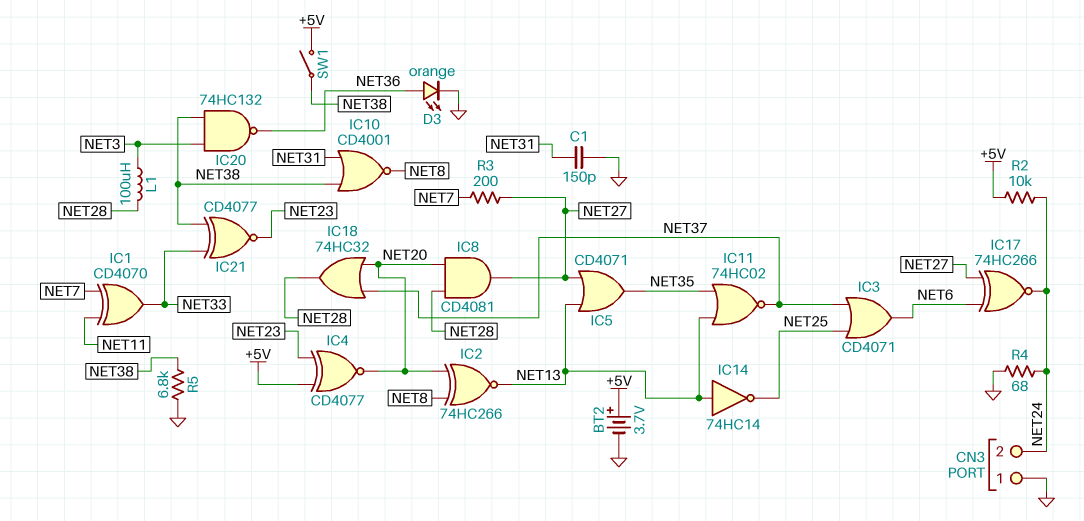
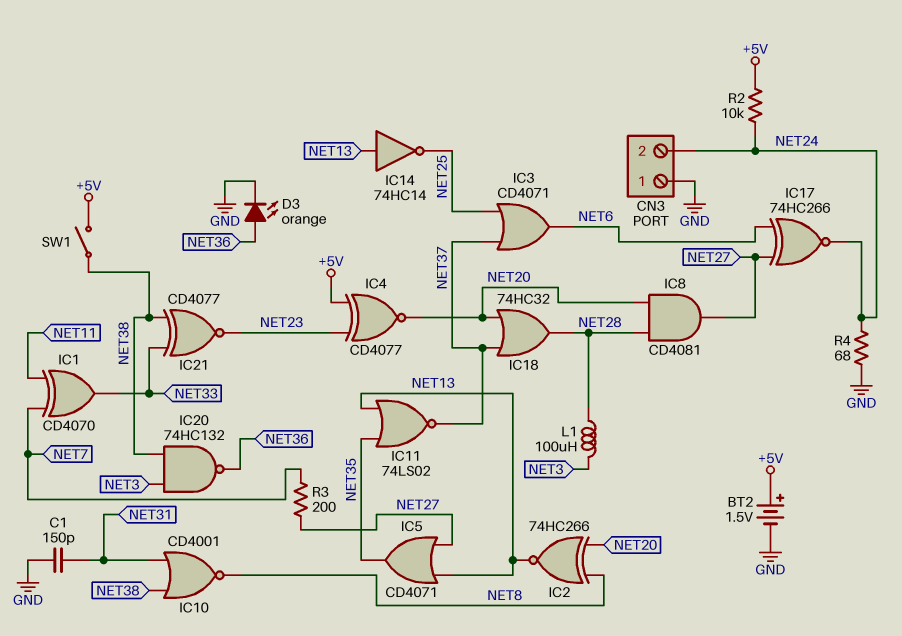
BT2: 3.7V (plus +5V, minus GND) -> 1.5V (plus +5V, minus GND)
IC11: NOR 74HC02 (in NET13, in NET35, out NET37) -> NOR 74LS02 (in NET13, in NET35, out NET37)
R5: 6.8k (GND, NET38) -> none

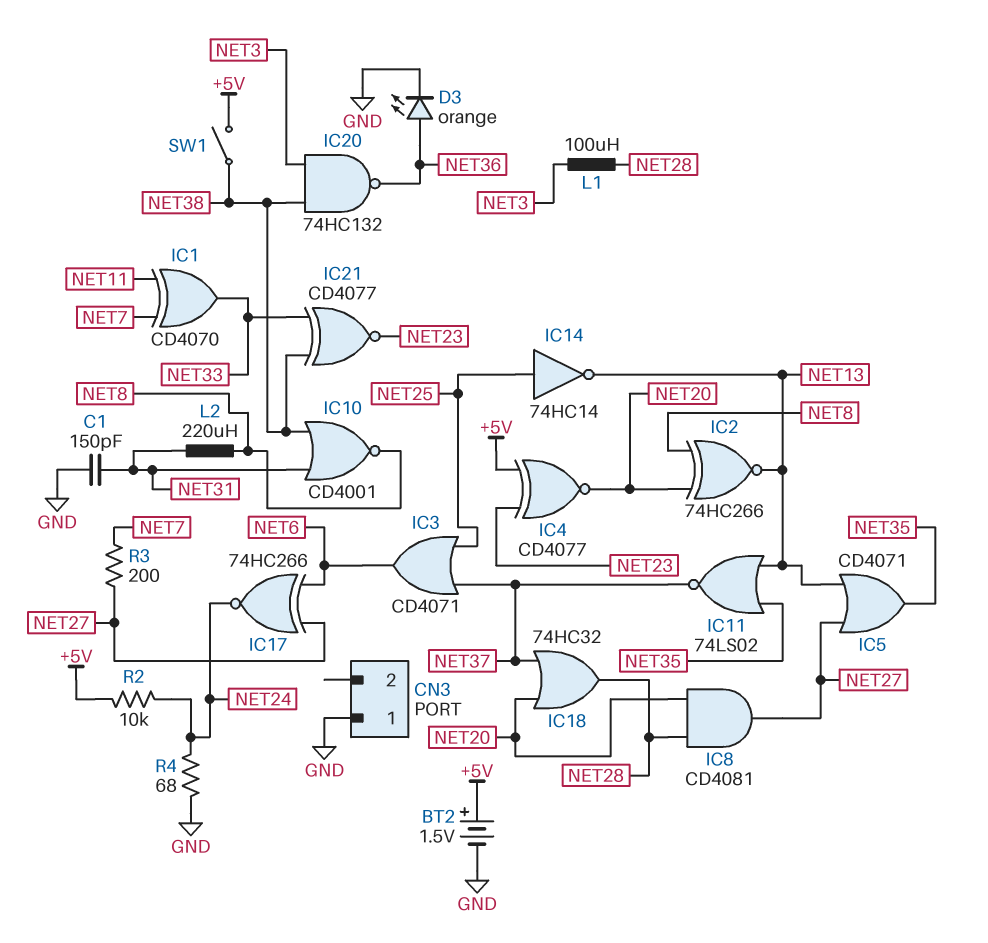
CN3 pin 2: NET24 -> none
IC14: NOT 74HC14 (in NET13, out NET25) -> NOT 74HC14 (in NET25, out NET13)
L2: none -> 220uH (NET8, NET31)

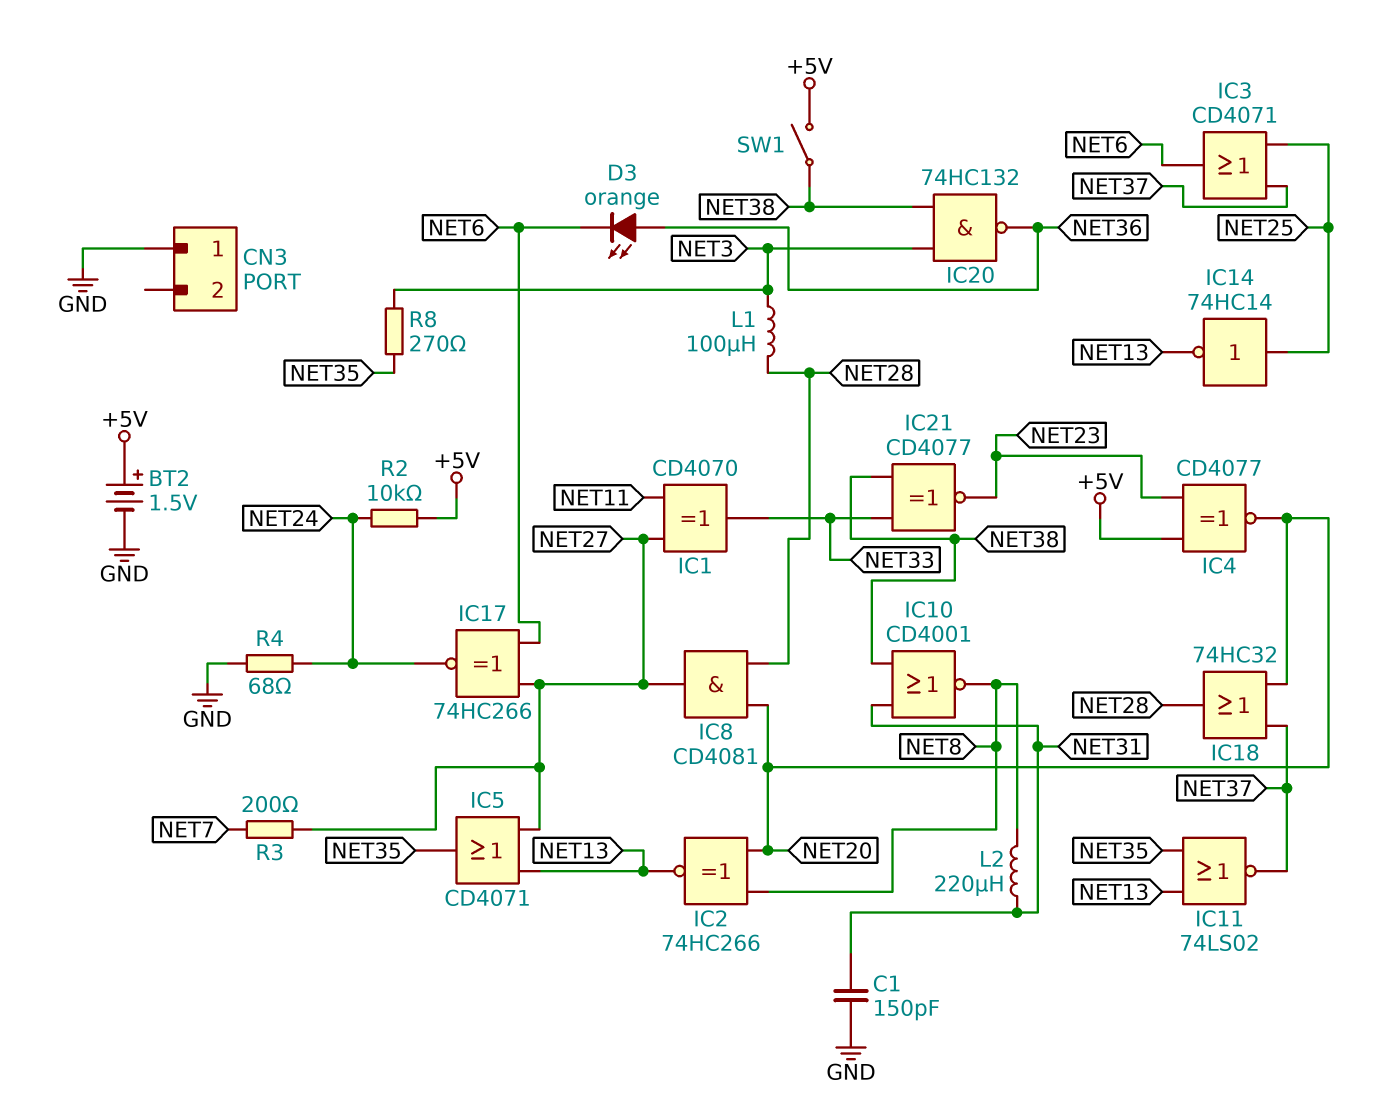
D3: LED orange (A NET36, K GND) -> LED orange (A NET36, K NET6)
IC1: XOR CD4070 (in NET7, in NET11, out NET33) -> XOR CD4070 (in NET11, in NET27, out NET33)
R8: none -> 270 (NET3, NET35)

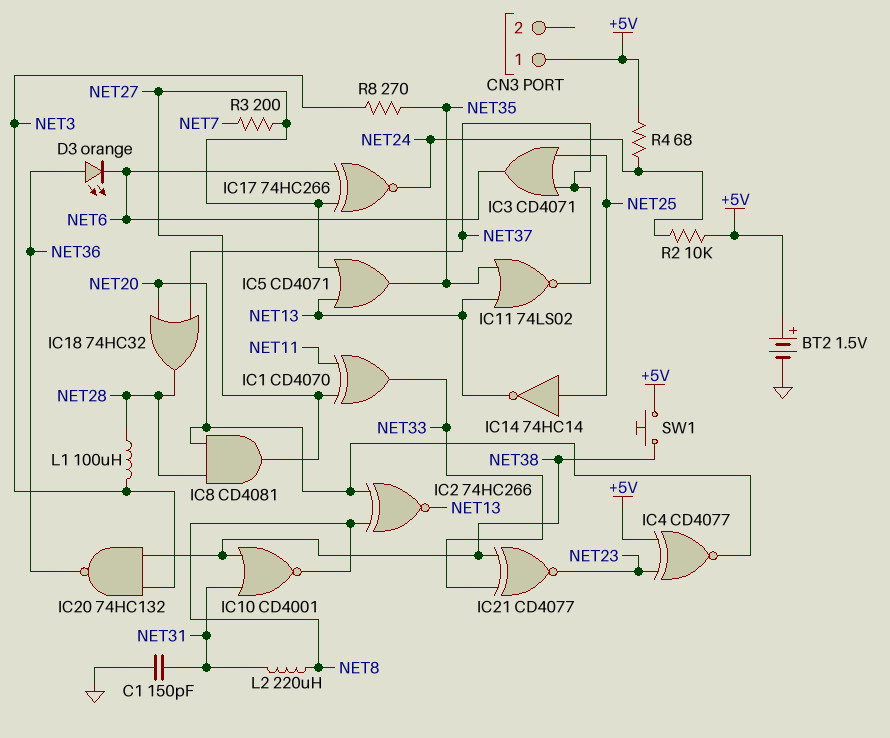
CN3 pin 1: GND -> +5V
R4: 68 (GND, NET24) -> 68 (+5V, NET24)
SW1: switch (+5V, NET38) -> button (+5V, NET38)

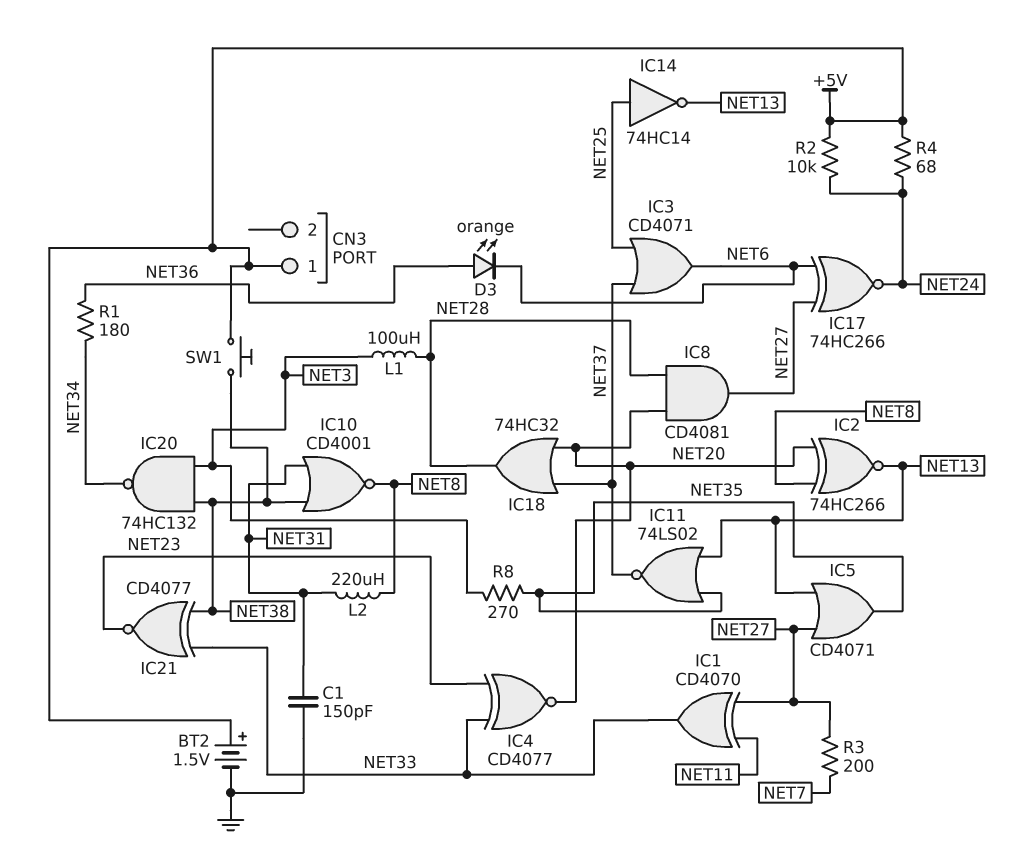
IC4: XNOR CD4077 (in +5V, in NET23, out NET20) -> XNOR CD4077 (in NET23, in NET33, out NET20)
IC20: NAND 74HC132 (in NET3, in NET38, out NET36) -> NAND 74HC132 (in NET3, in NET38, out NET34)
R1: none -> 180 (NET34, NET36)

